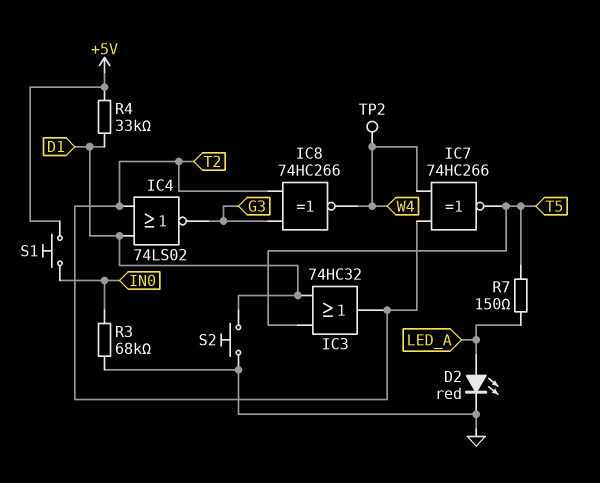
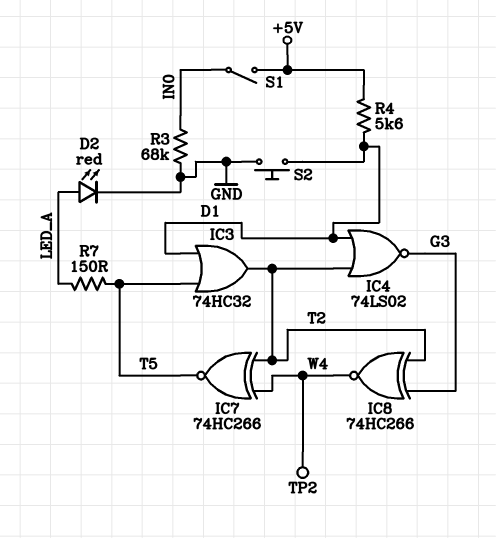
R4: 33k (+5V, D1) -> 5.6k (+5V, D1)
S1: button (+5V, IN0) -> switch (+5V, IN0)

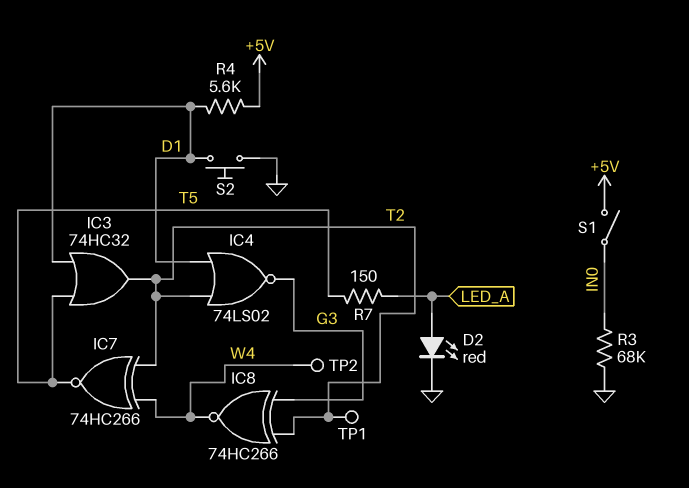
TP1: none -> test point (T2)

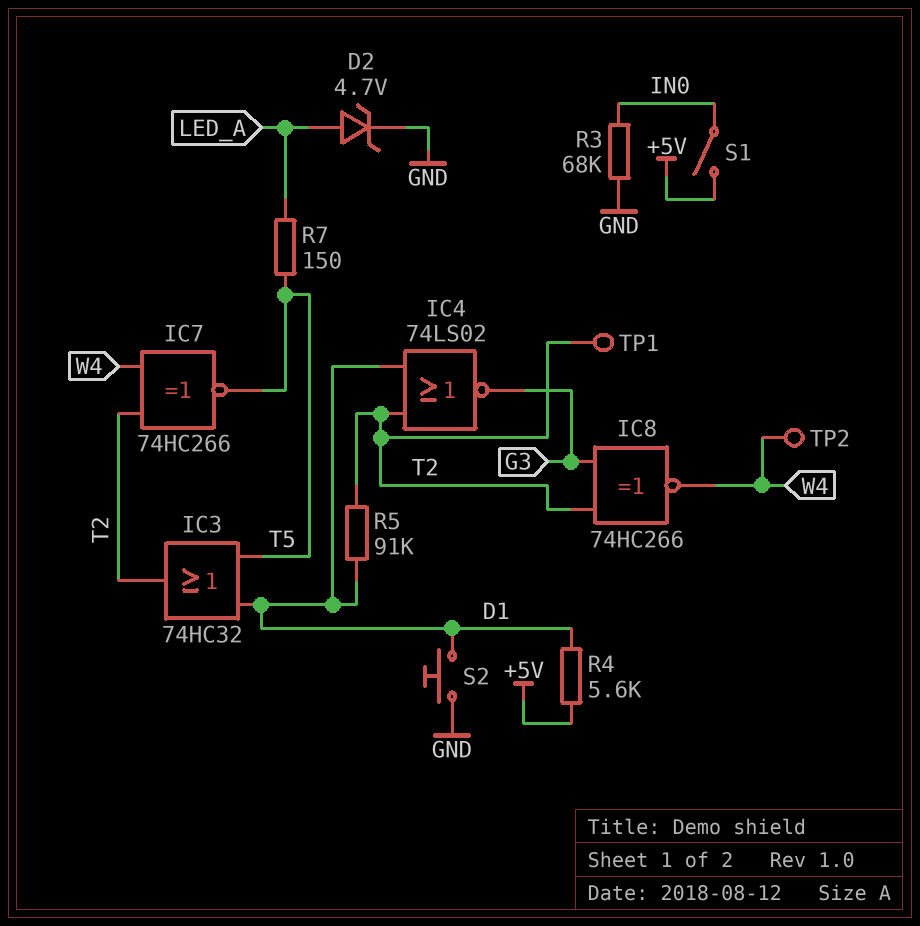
D2: LED red (A LED_A, K GND) -> zener 4.7V (A LED_A, K GND)
R5: none -> 91k (D1, T2)

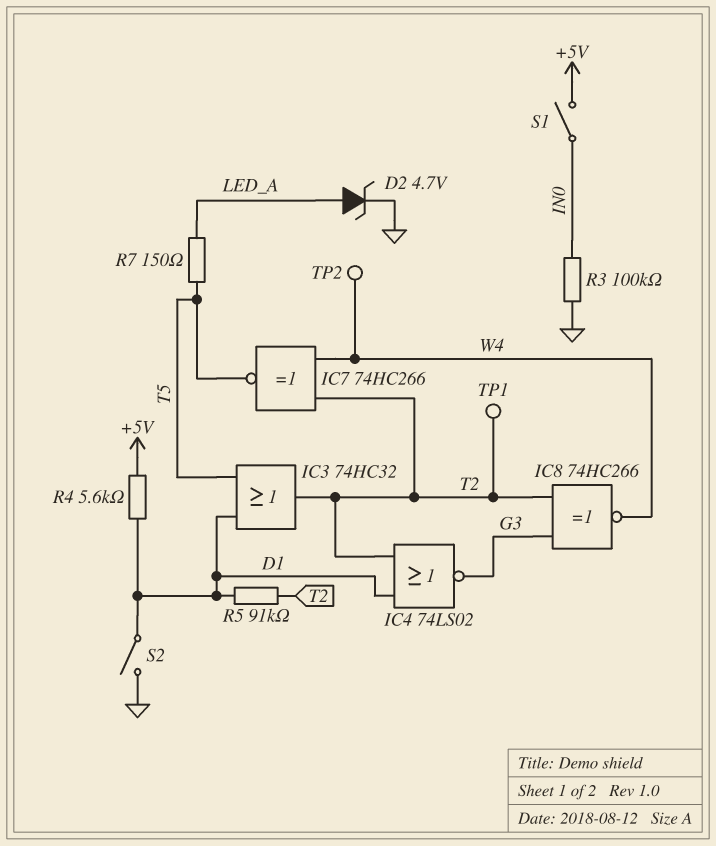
R3: 68k (GND, IN0) -> 100k (GND, IN0)
S2: button (D1, GND) -> switch (D1, GND)

